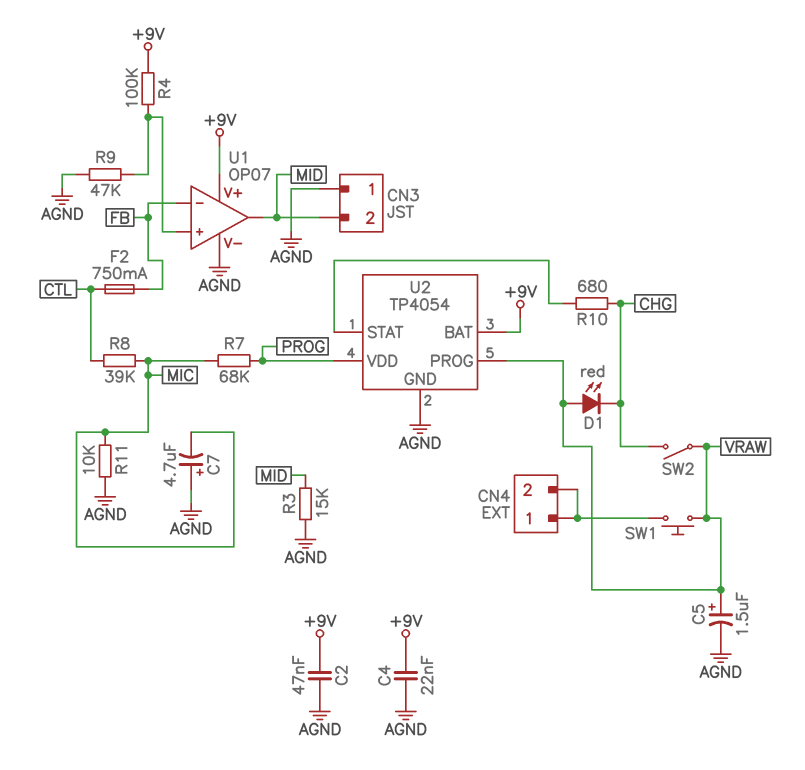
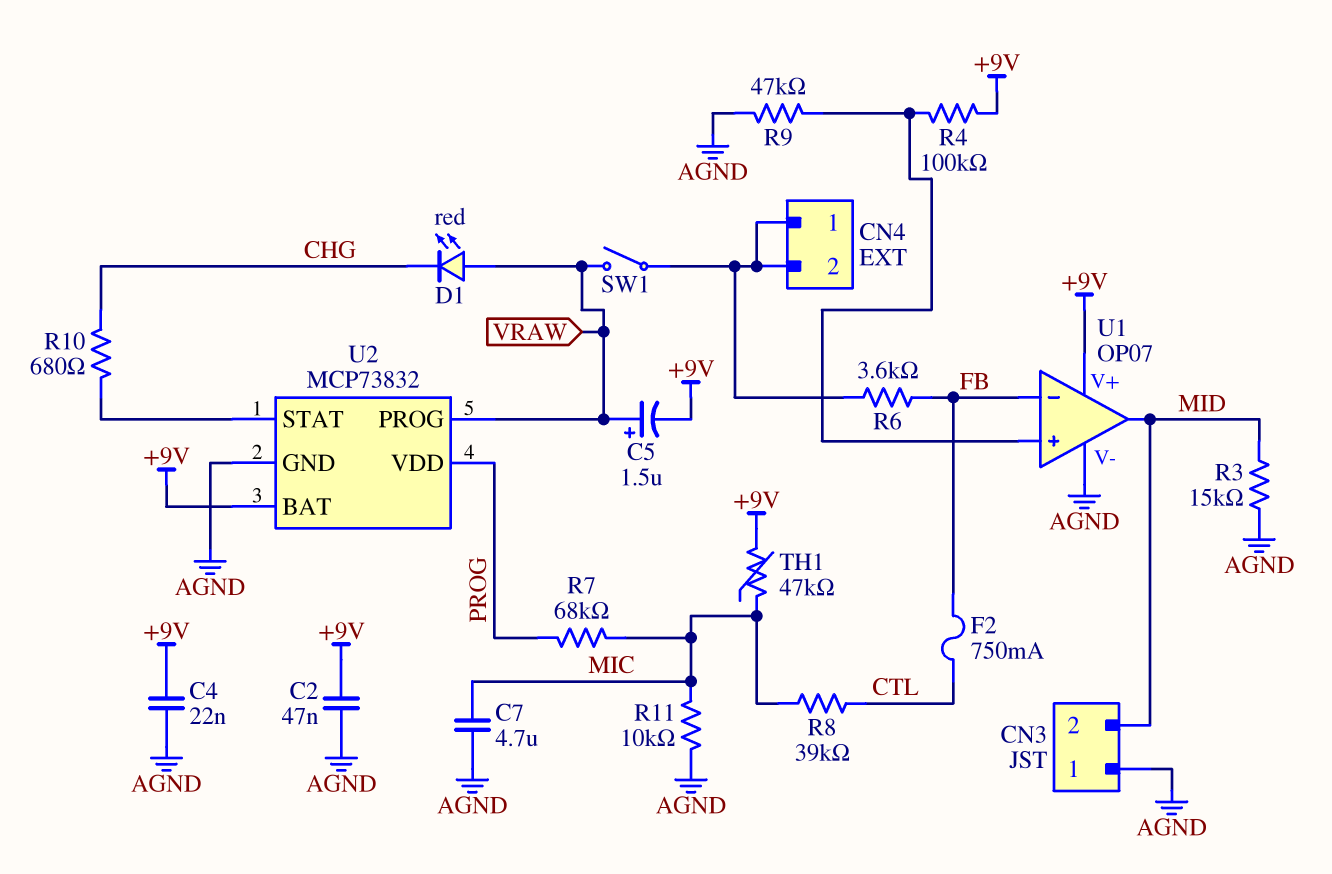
C5: 1.5uF (plus VRAW, minus AGND) -> 1.5uF (plus VRAW, minus +9V)
C7: 4.7uF (plus AGND, minus MIC) -> 4.7uF (AGND, MIC)
R6: none -> 3.6k (CN4/1, FB)
SW1: button (CN4/1, VRAW) -> switch (CN4/1, VRAW)
SW2: switch (CHG, VRAW) -> none
TH1: none -> 47k (+9V, MIC)
U2: TP4054 -> MCP73832

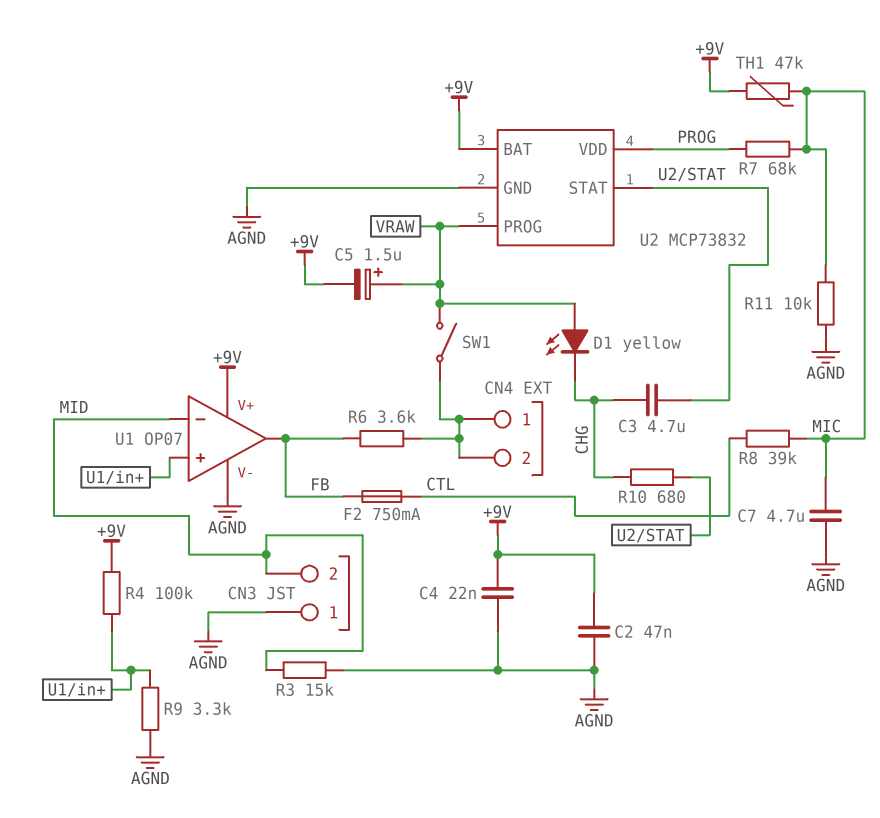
C3: none -> 4.7uF (CHG, U2/STAT)
D1: LED red (A VRAW, K CHG) -> LED yellow (A VRAW, K CHG)
R9: 47k (AGND, U1/in+) -> 3.3k (AGND, U1/in+)
U1 pin in-: FB -> MID
U1 pin out: MID -> FB

